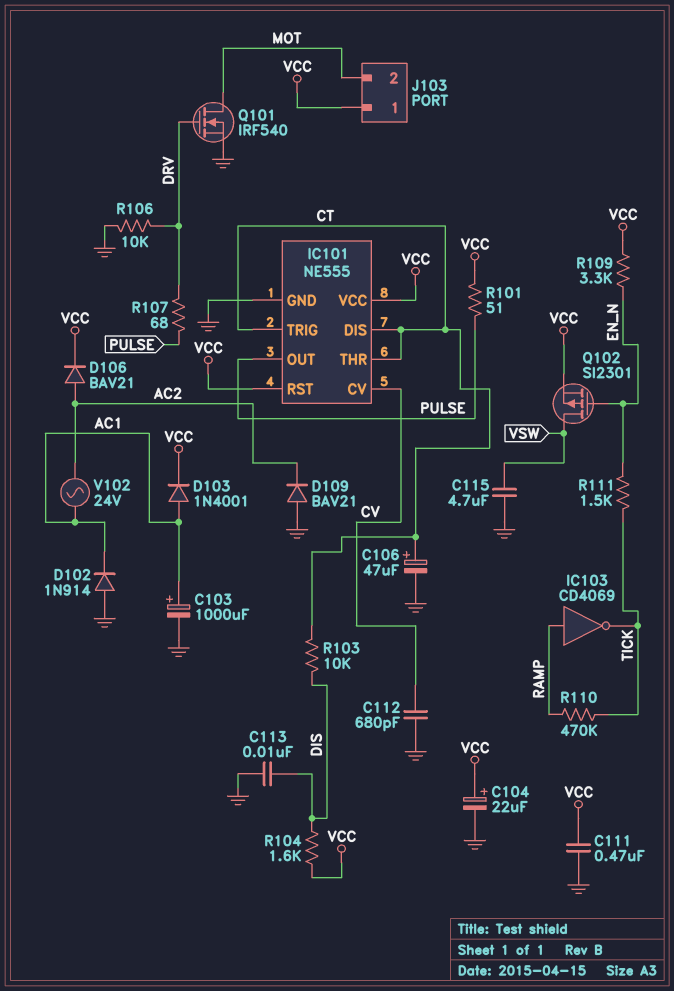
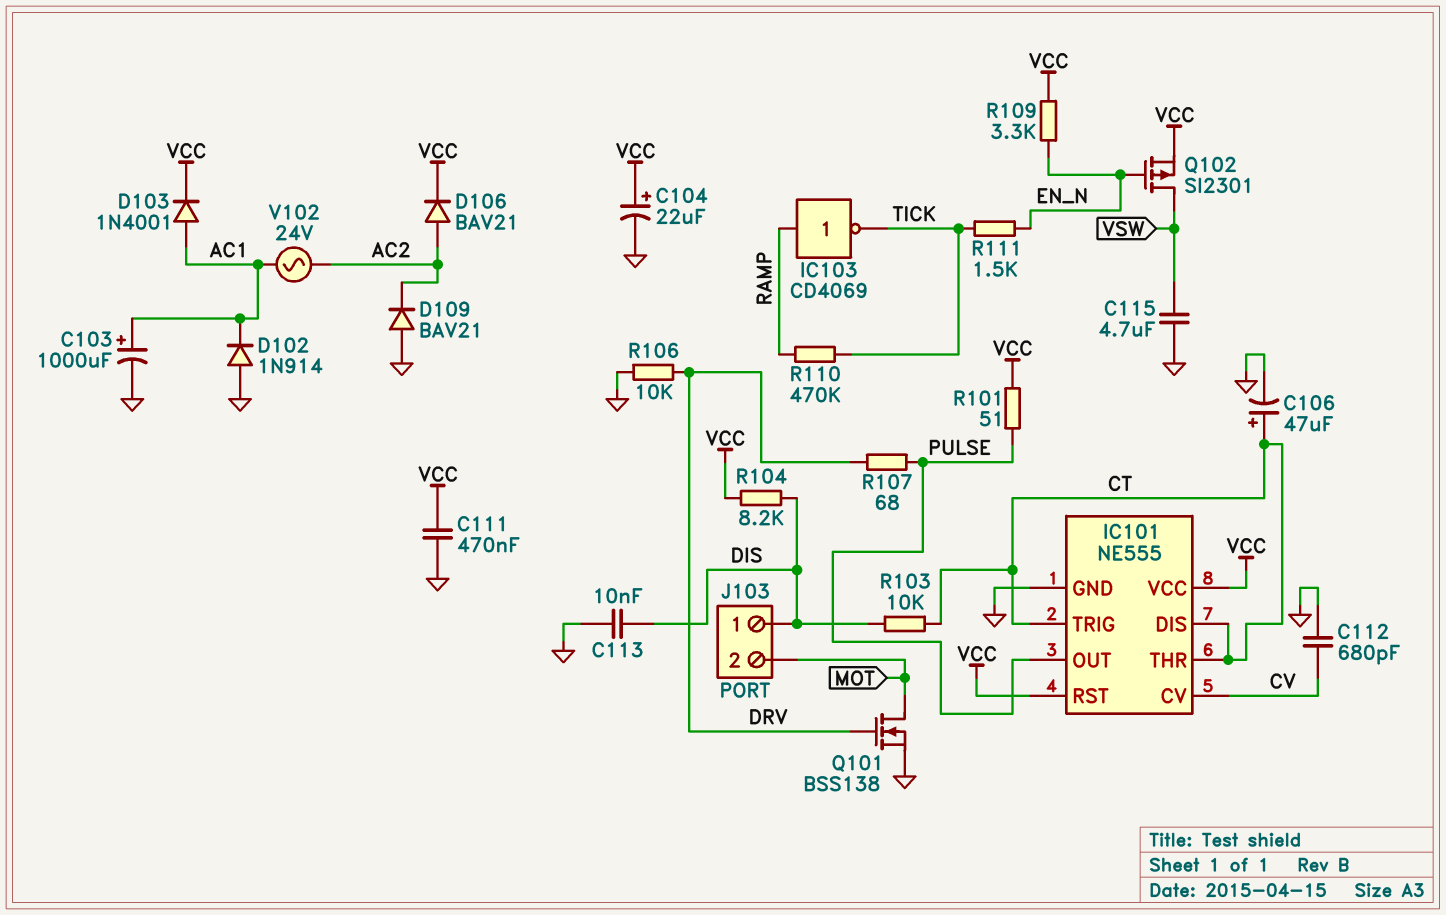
J103 pin 1: VCC -> DIS
Q101: NMOS IRF540 (G DRV, D MOT, S GND) -> NMOS BSS138 (G DRV, D MOT, S GND)
R104: 1.6k (DIS, VCC) -> 8.2k (DIS, VCC)

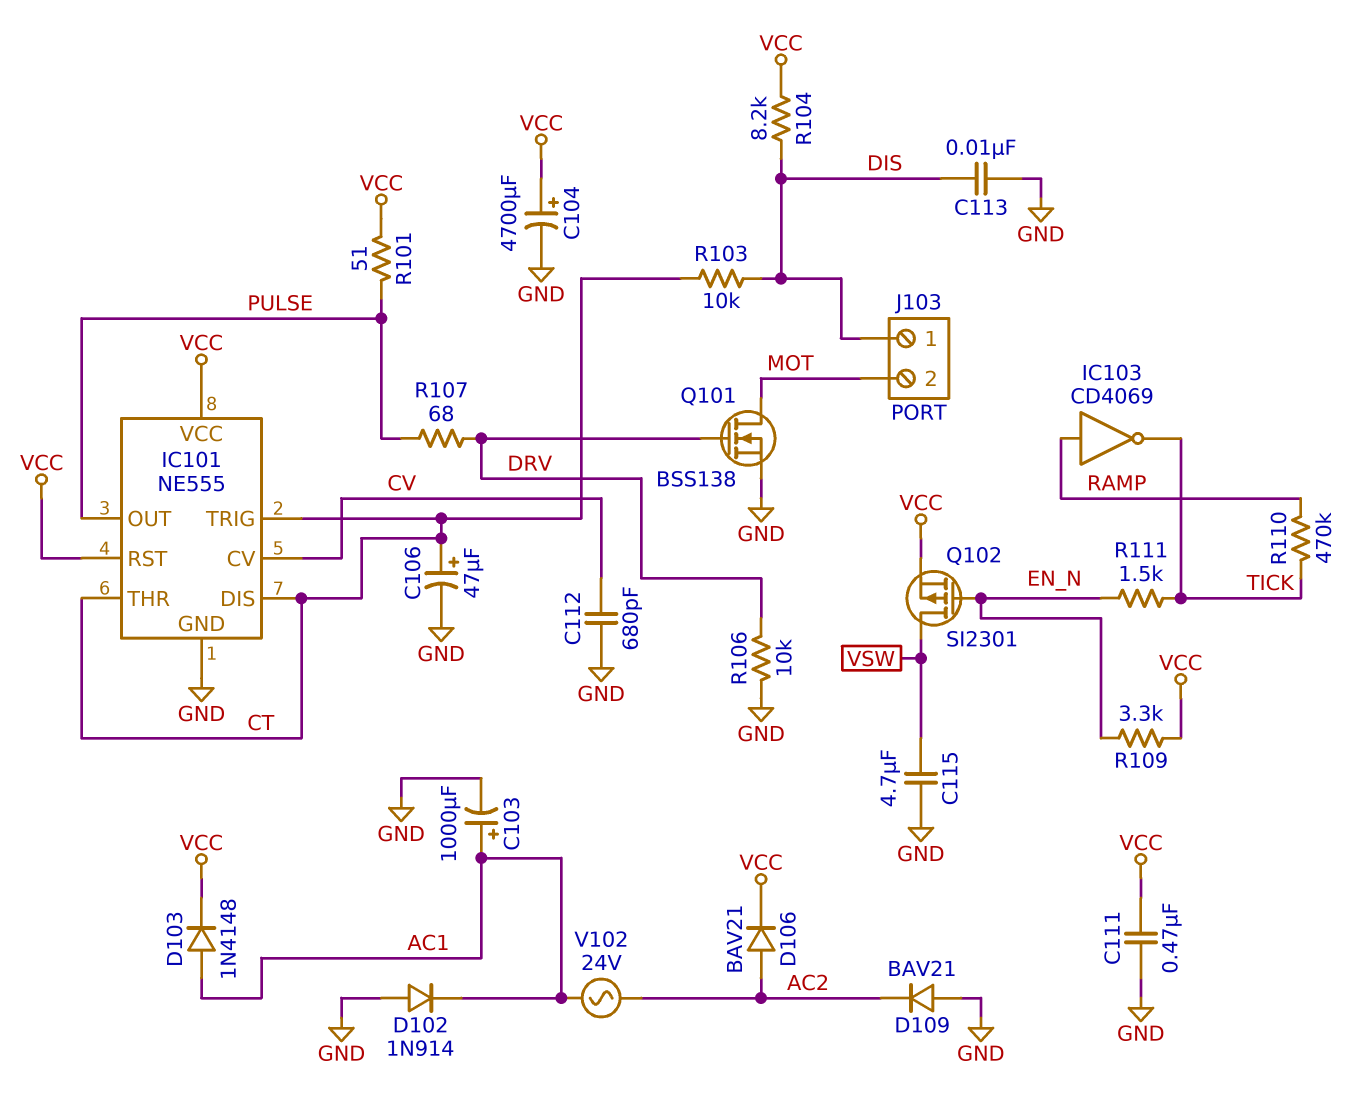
C104: 22uF (plus VCC, minus GND) -> 4700uF (plus VCC, minus GND)
D103: diode 1N4001 (A AC1, K VCC) -> diode 1N4148 (A AC1, K VCC)

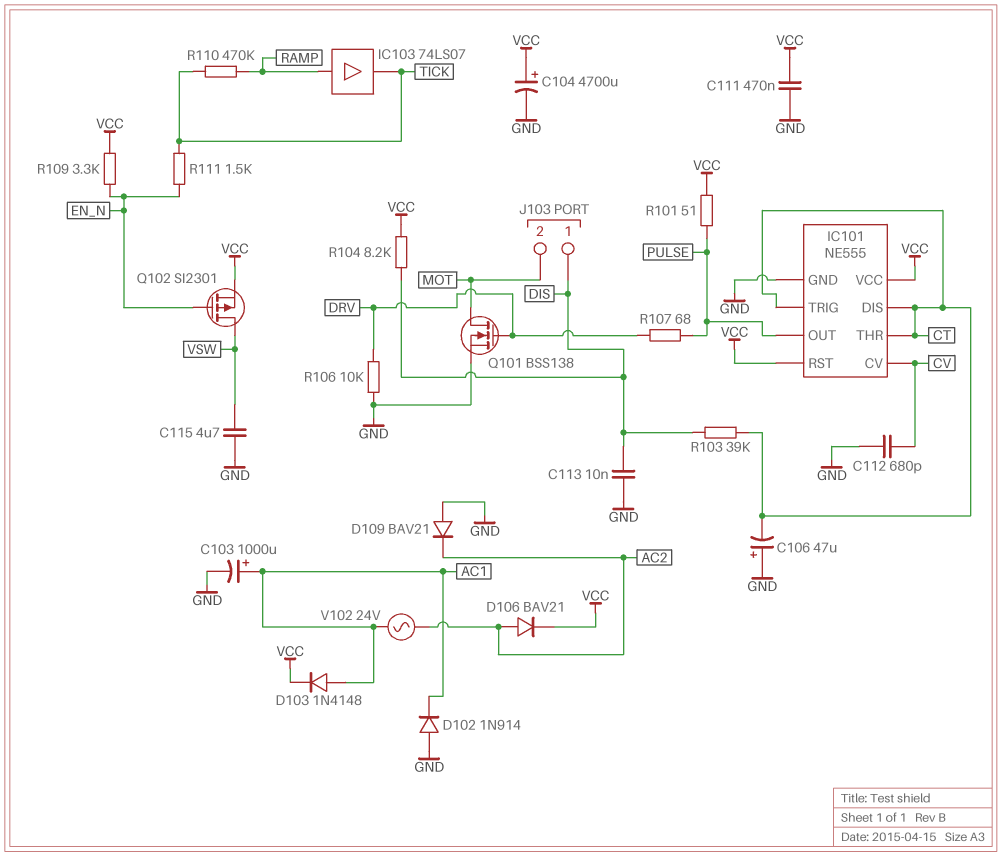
C106: 47uF (plus CT, minus GND) -> 47uF (plus GND, minus CT)
IC103: NOT CD4069 (in RAMP, out TICK) -> buffer 74LS07 (in RAMP, out TICK)
R103: 10k (CT, DIS) -> 39k (CT, DIS)

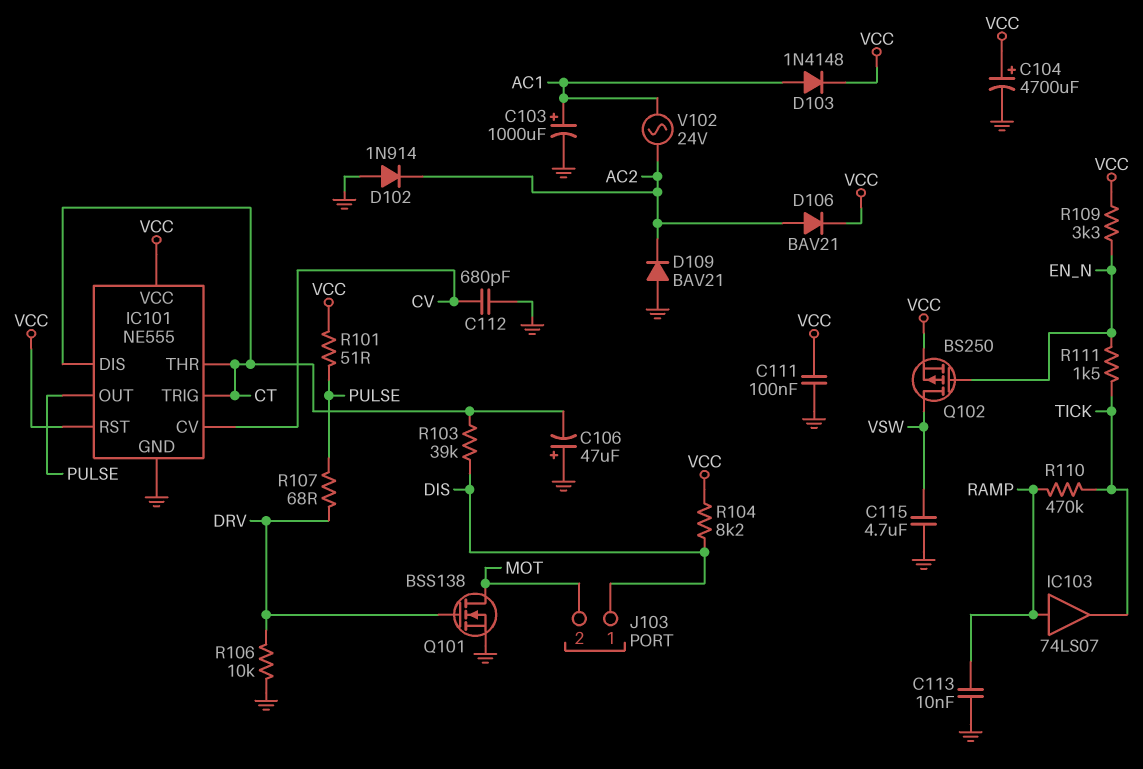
C111: 470nF (GND, VCC) -> 100nF (GND, VCC)
C113: 10nF (DIS, GND) -> 10nF (GND, RAMP)
D102: diode 1N914 (A GND, K AC1) -> diode 1N914 (A GND, K AC2)
Q102: PMOS SI2301 (G EN_N, D VSW, S VCC) -> PMOS BS250 (G EN_N, D VSW, S VCC)

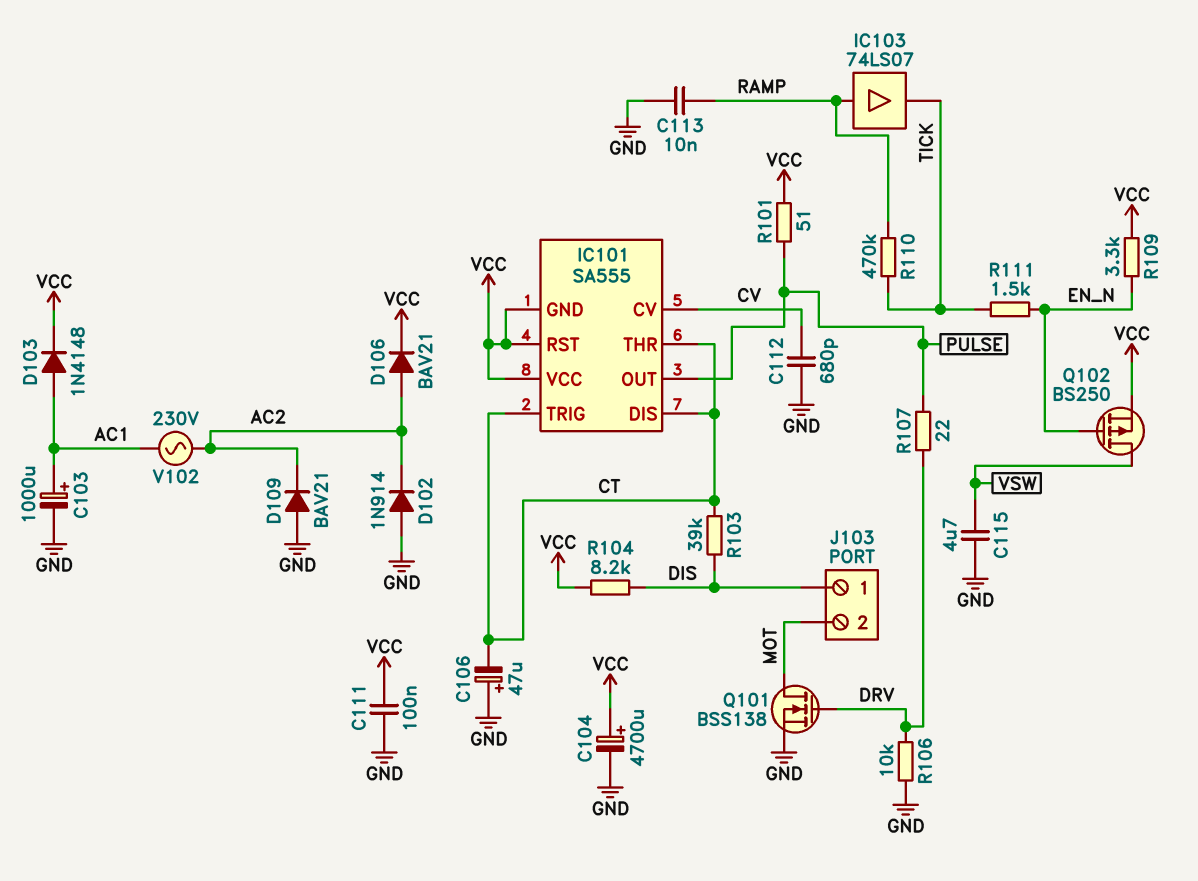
IC101: NE555 -> SA555
IC101 pin GND: GND -> VCC
R107: 68 (DRV, PULSE) -> 22 (DRV, PULSE)
V102: AC 24V (AC1, AC2) -> AC 230V (AC1, AC2)

